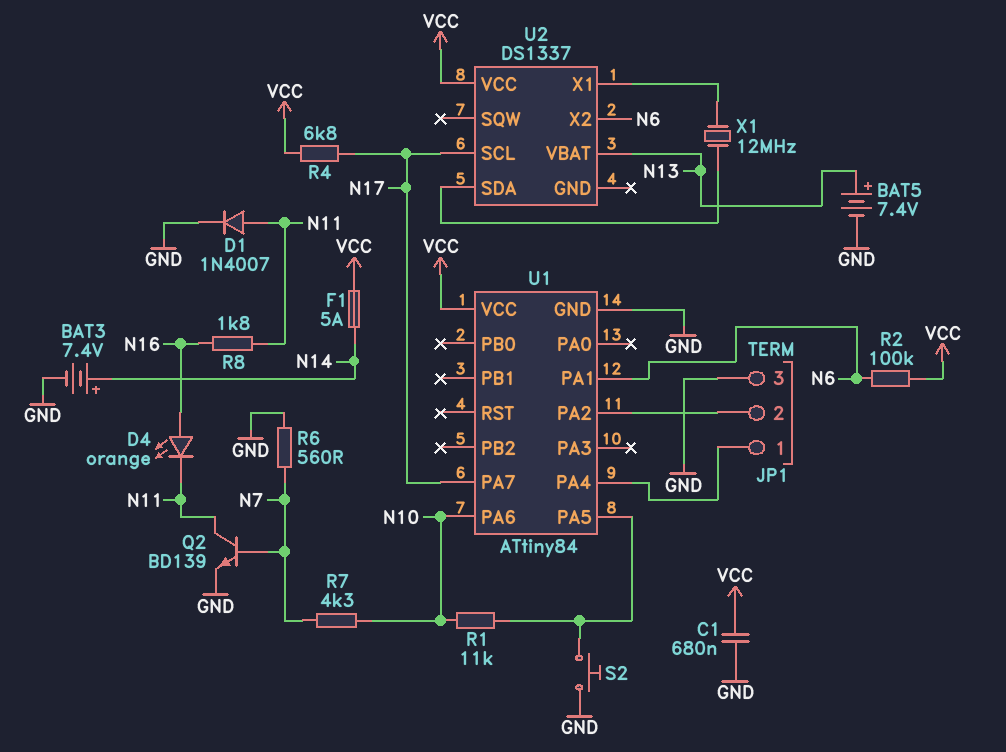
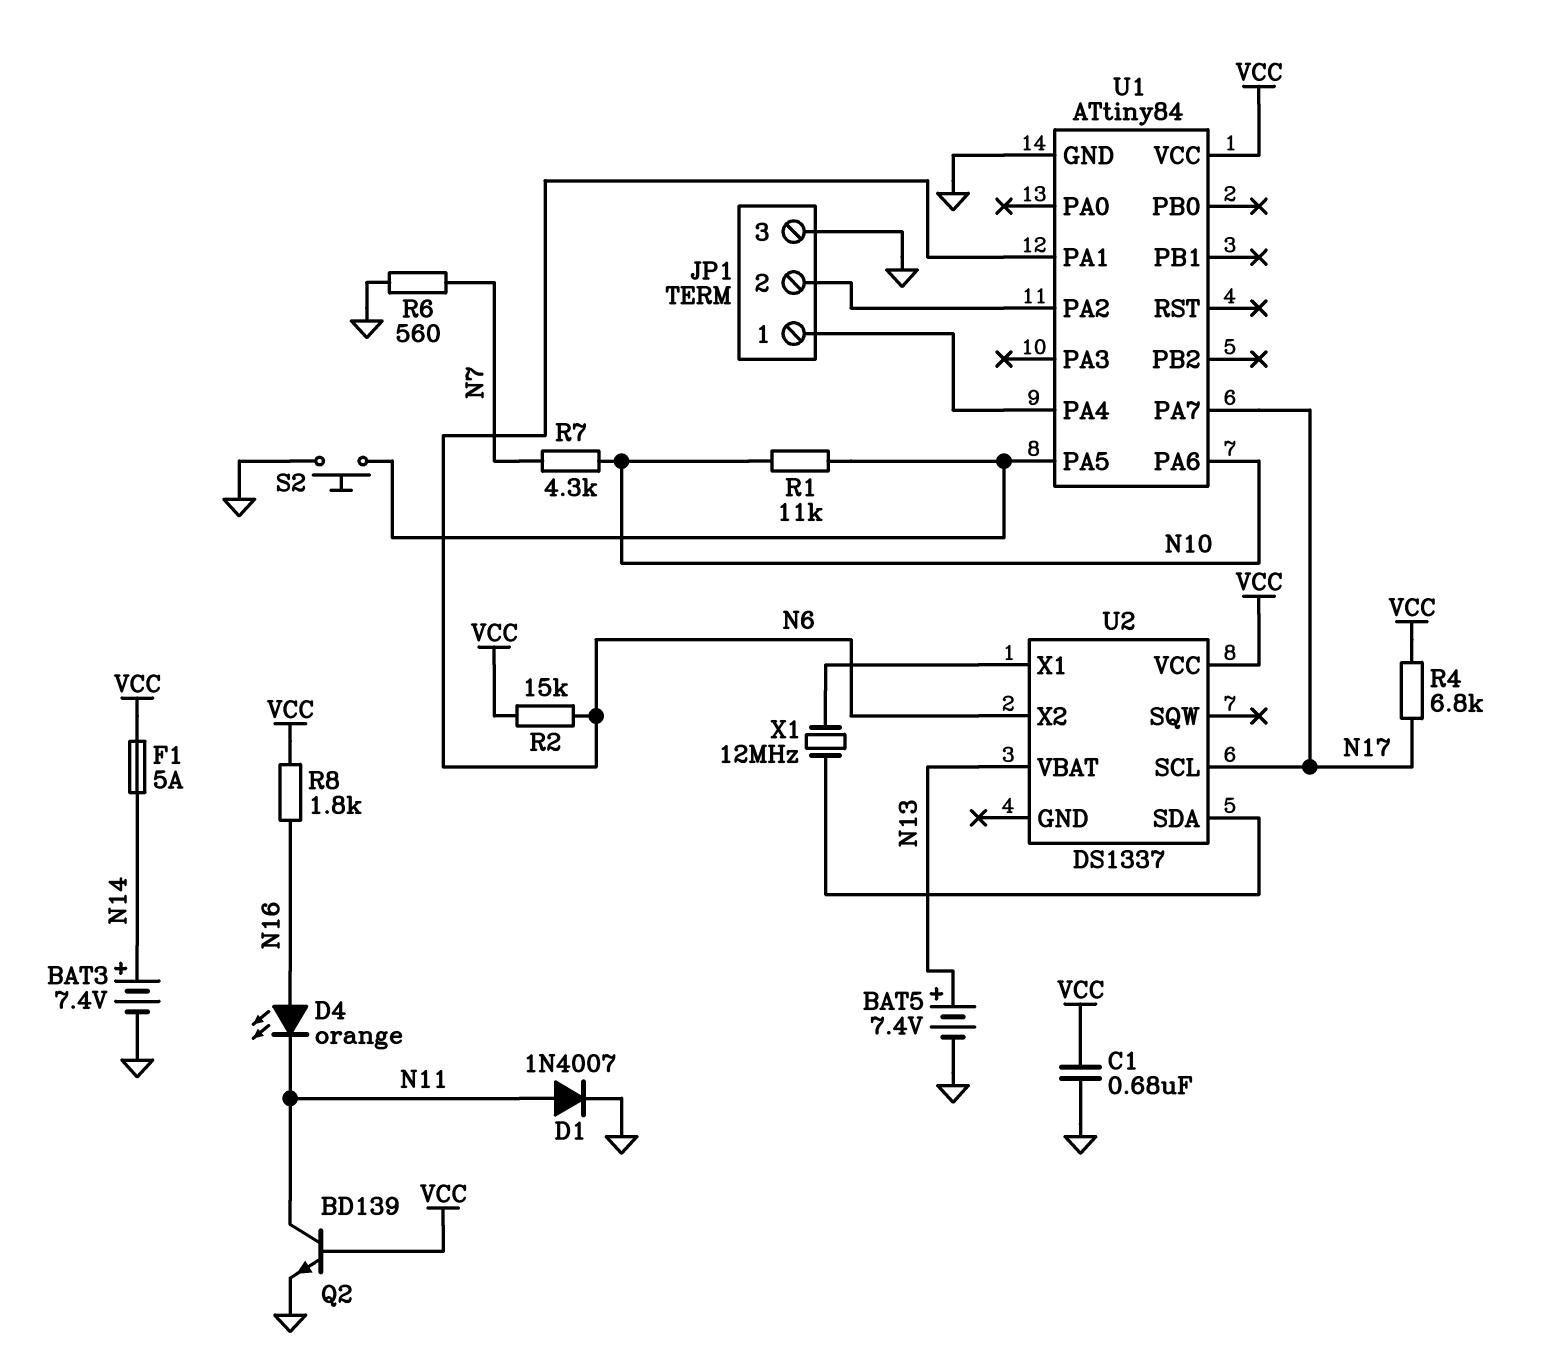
Q2: NPN BD139 (B N7, C N11, E GND) -> NPN BD139 (B VCC, C N11, E GND)
R2: 100k (N6, VCC) -> 15k (N6, VCC)
R8: 1.8k (N11, N16) -> 1.8k (N16, VCC)

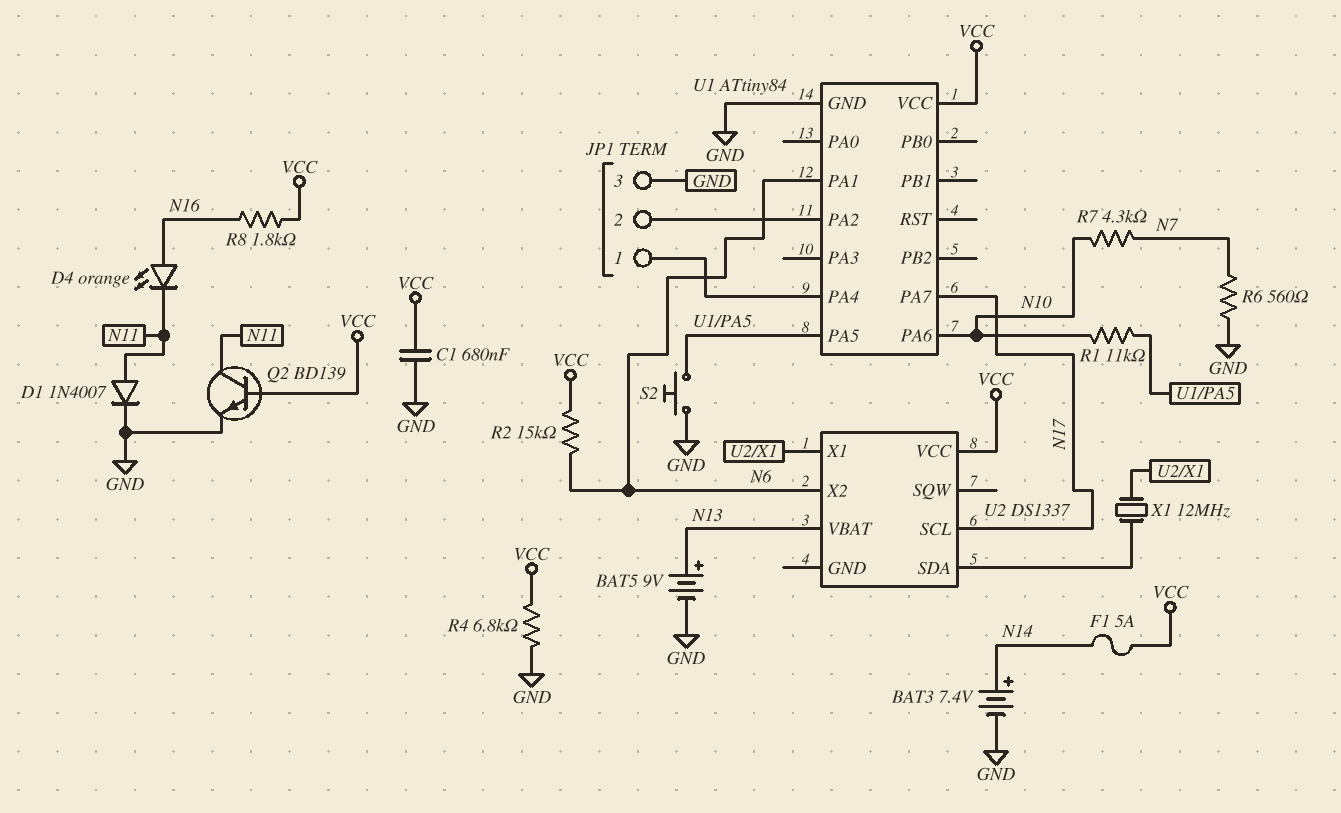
BAT5: 7.4V (plus N13, minus GND) -> 9V (plus N13, minus GND)
R4: 6.8k (N17, VCC) -> 6.8k (GND, VCC)

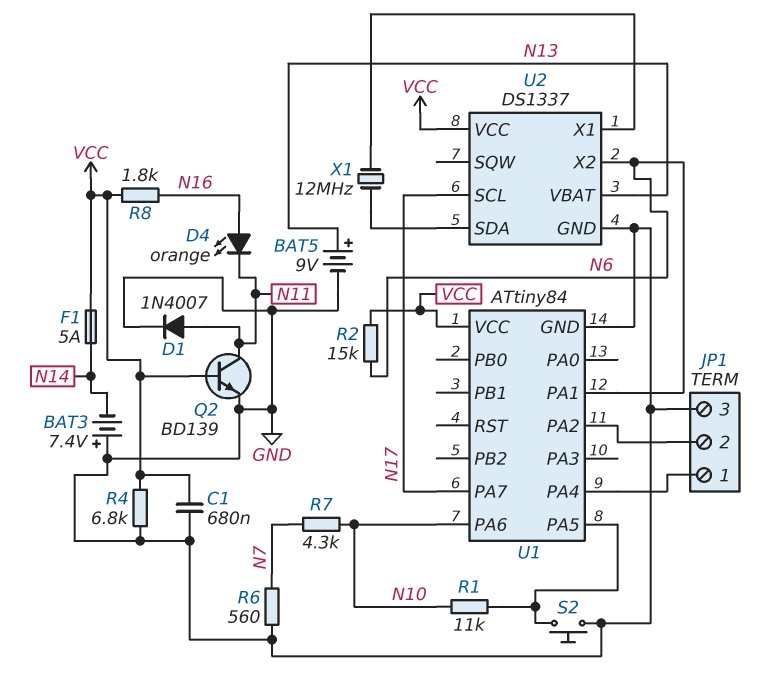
BAT3: 7.4V (plus N14, minus GND) -> 7.4V (plus GND, minus N14)
U2 pin GND: none -> GND

